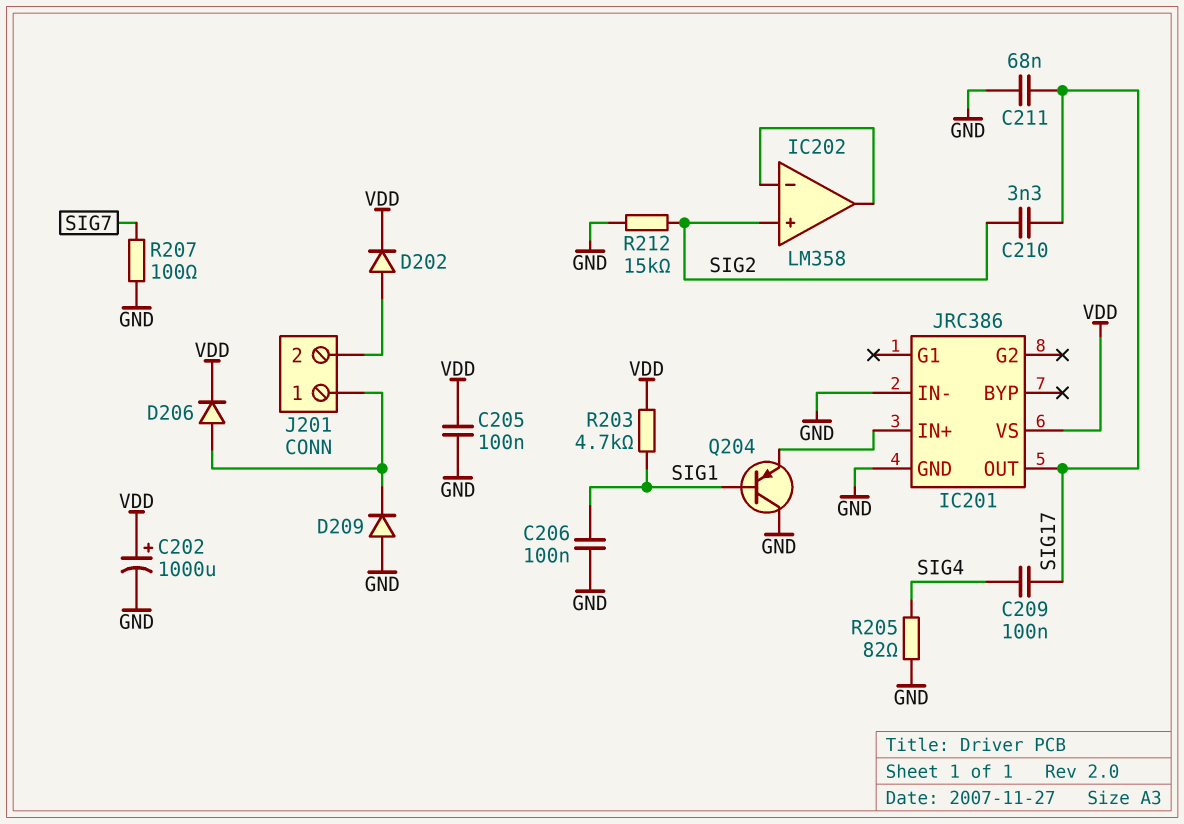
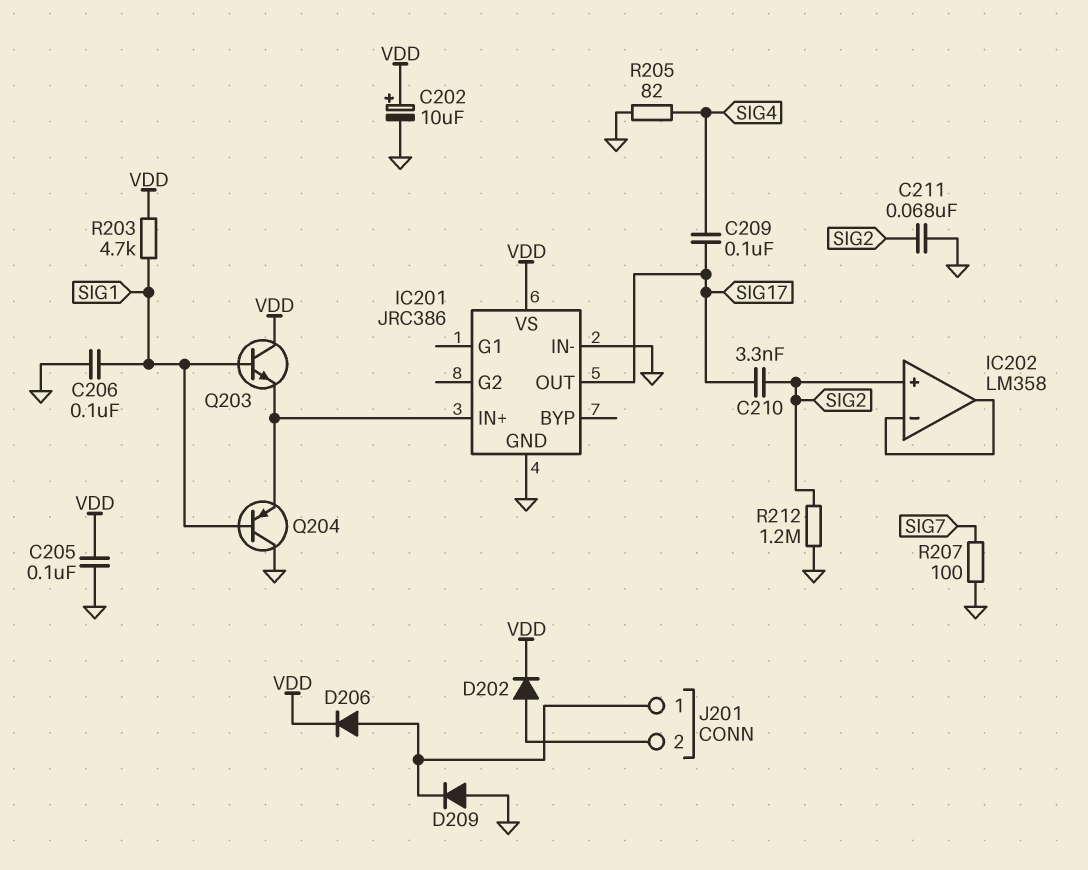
C202: 1000uF (plus VDD, minus GND) -> 10uF (plus VDD, minus GND)
C211: 68nF (GND, SIG17) -> 68nF (GND, SIG2)
Q203: none -> NPN (B SIG1, C VDD, E IC201/IN+)
R212: 15k (GND, SIG2) -> 1.2M (GND, SIG2)

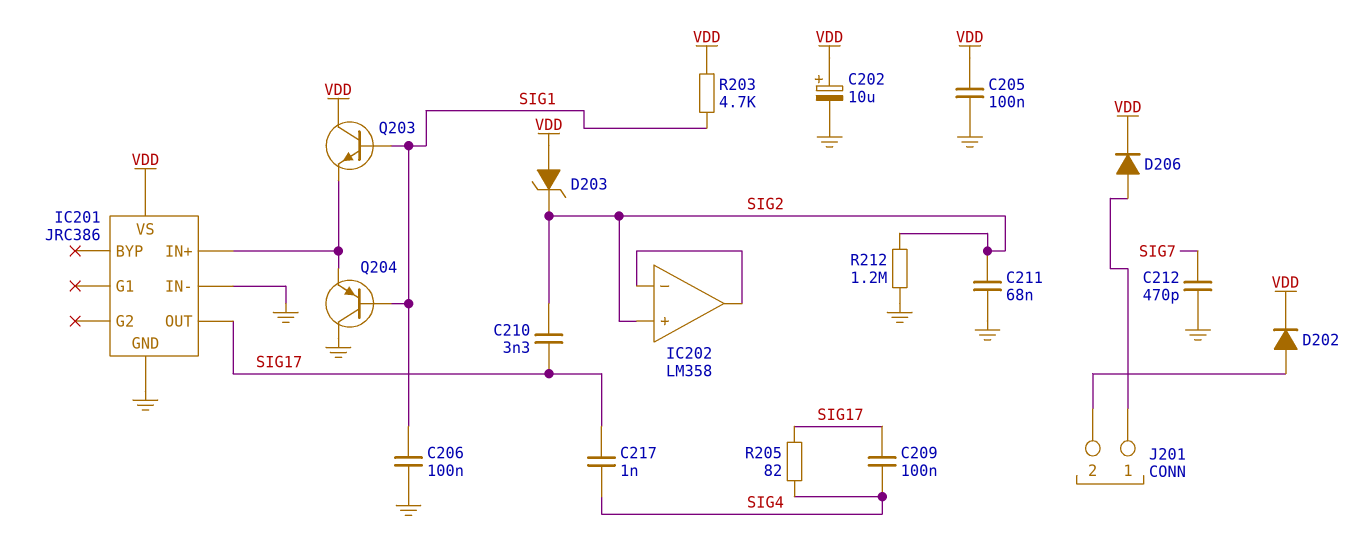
C212: none -> 470pF (GND, SIG7)
C217: none -> 1nF (SIG4, SIG17)
D203: none -> zener (A VDD, K SIG2)
D209: diode (A GND, K J201/1) -> none
R205: 82 (GND, SIG4) -> 82 (SIG4, SIG17)
R207: 100 (GND, SIG7) -> none

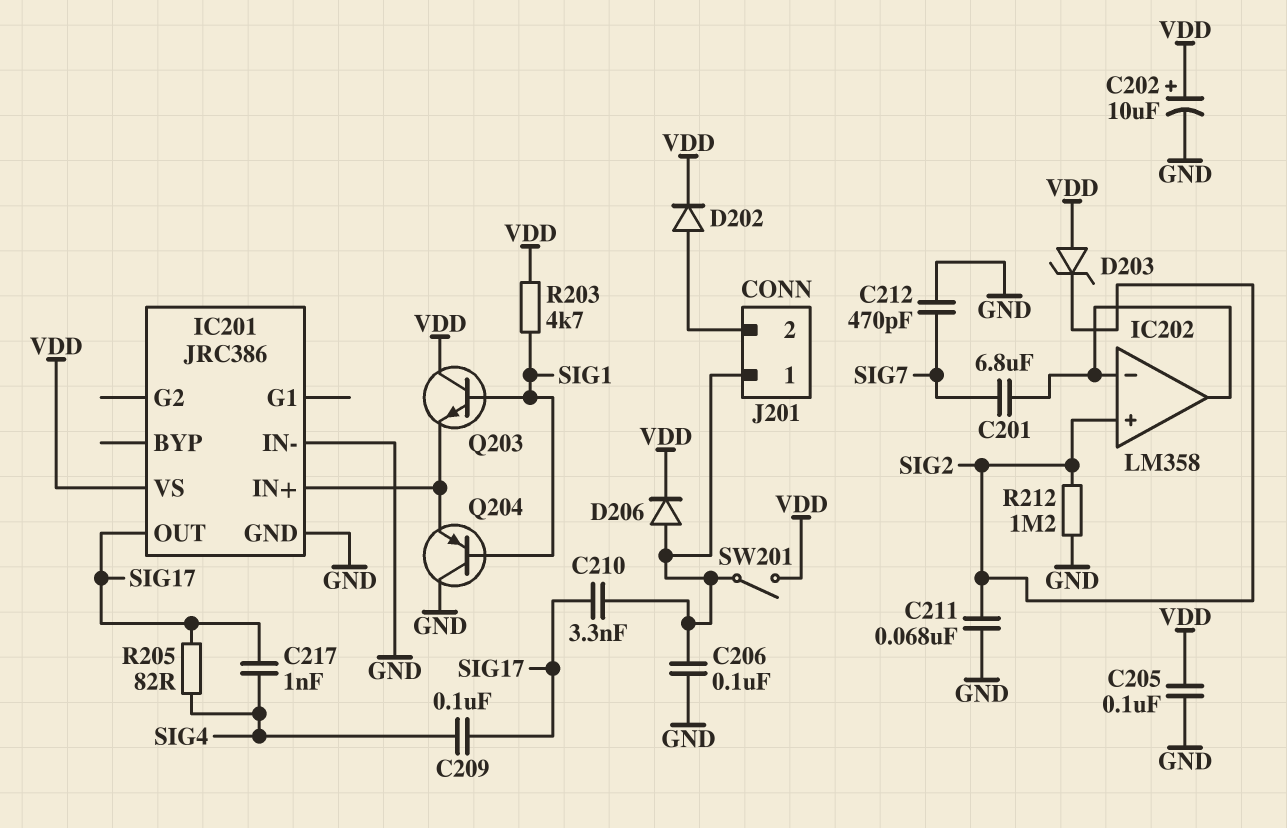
C201: none -> 6.8uF (IC202/in-, SIG7)
C206: 100nF (GND, SIG1) -> 100nF (GND, J201/1)
C210: 3.3nF (SIG2, SIG17) -> 3.3nF (J201/1, SIG17)
SW201: none -> switch (J201/1, VDD)

